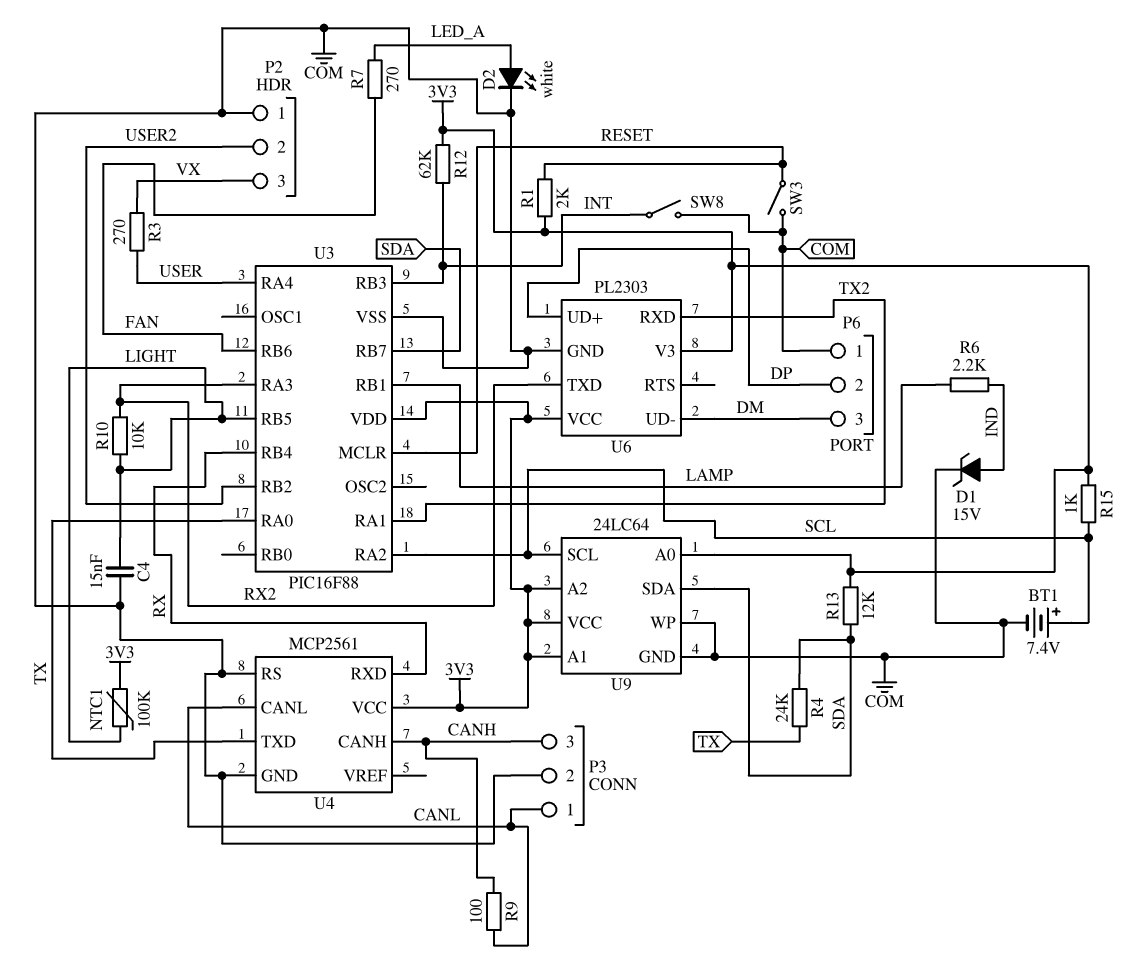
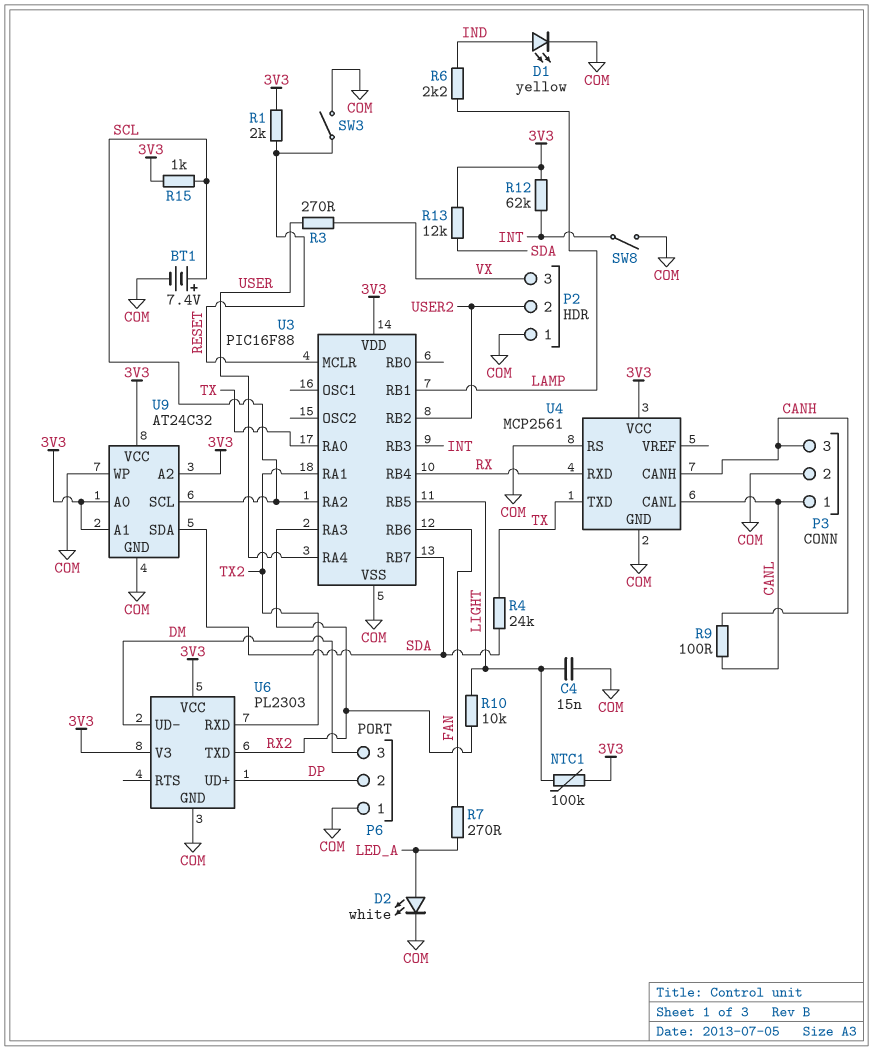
D1: zener 15V (A IND, K COM) -> LED yellow (A IND, K COM)
U9: 24LC64 -> AT24C32

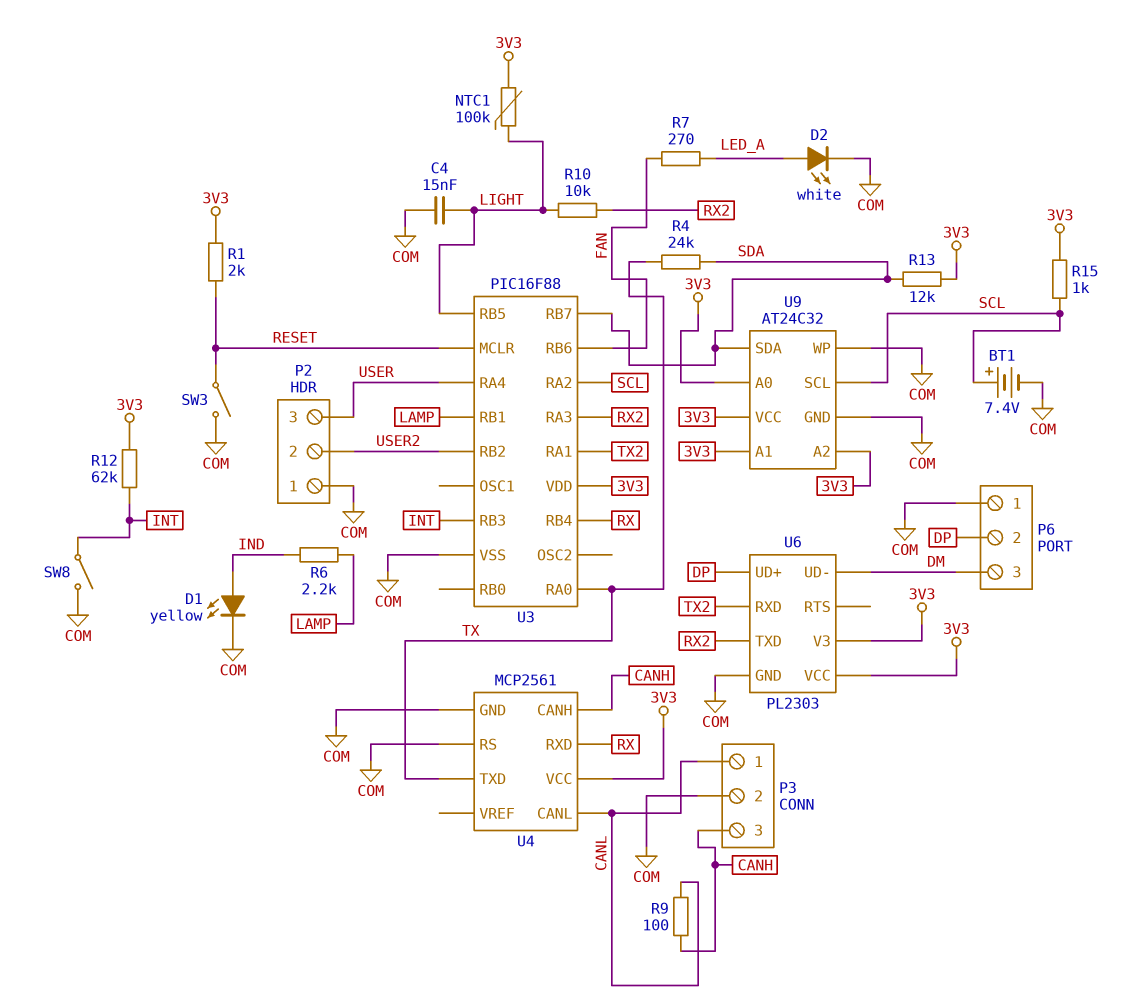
P2 pin 3: VX -> USER
R3: 270 (USER, VX) -> none

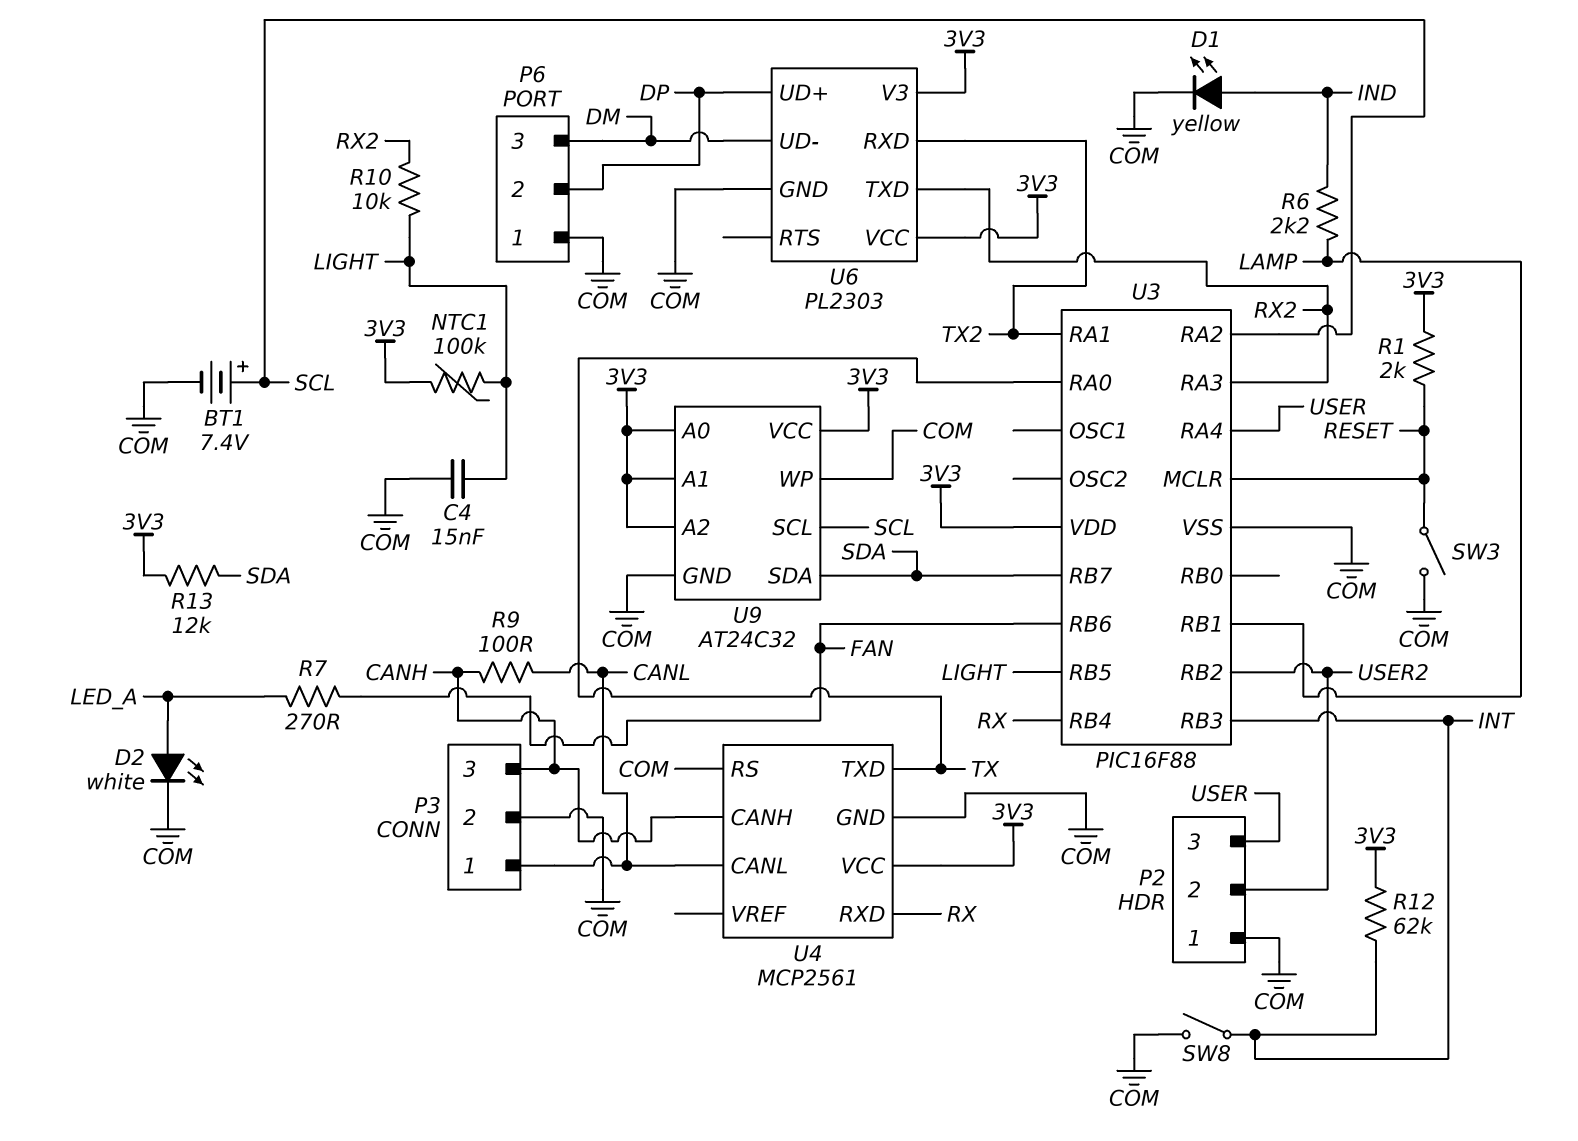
R4: 24k (SDA, TX) -> none
R15: 1k (3V3, SCL) -> none

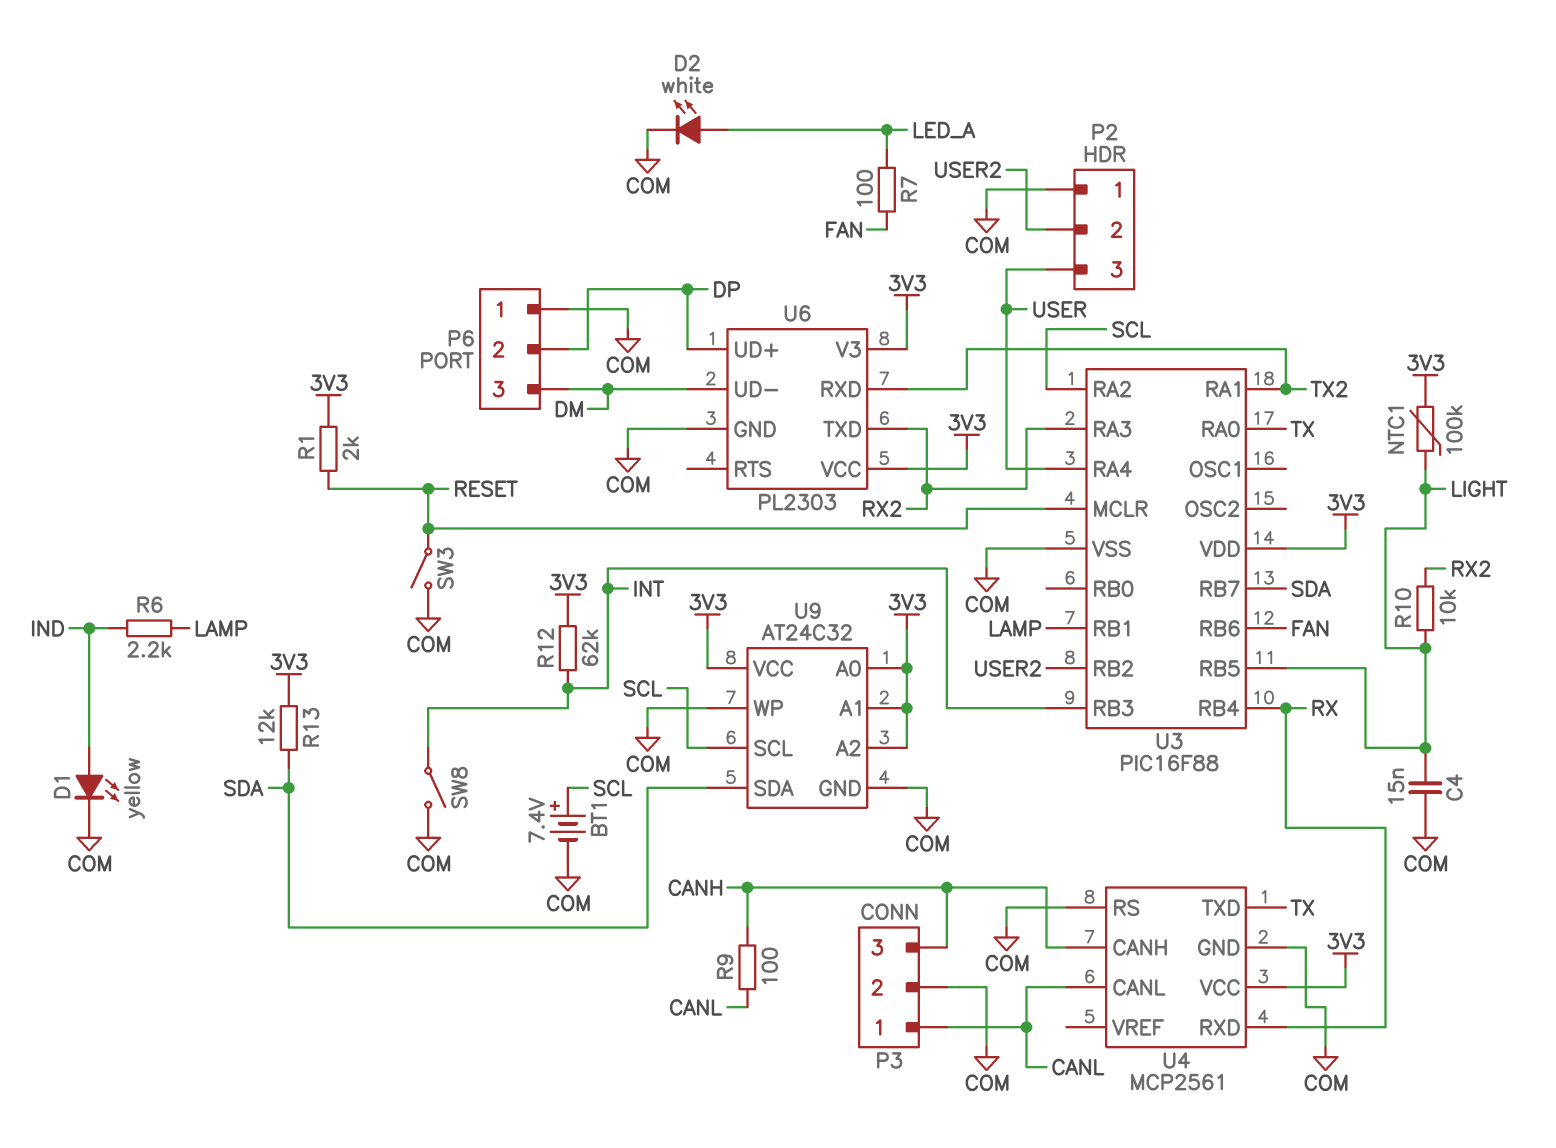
R7: 270 (FAN, LED_A) -> 100 (FAN, LED_A)

